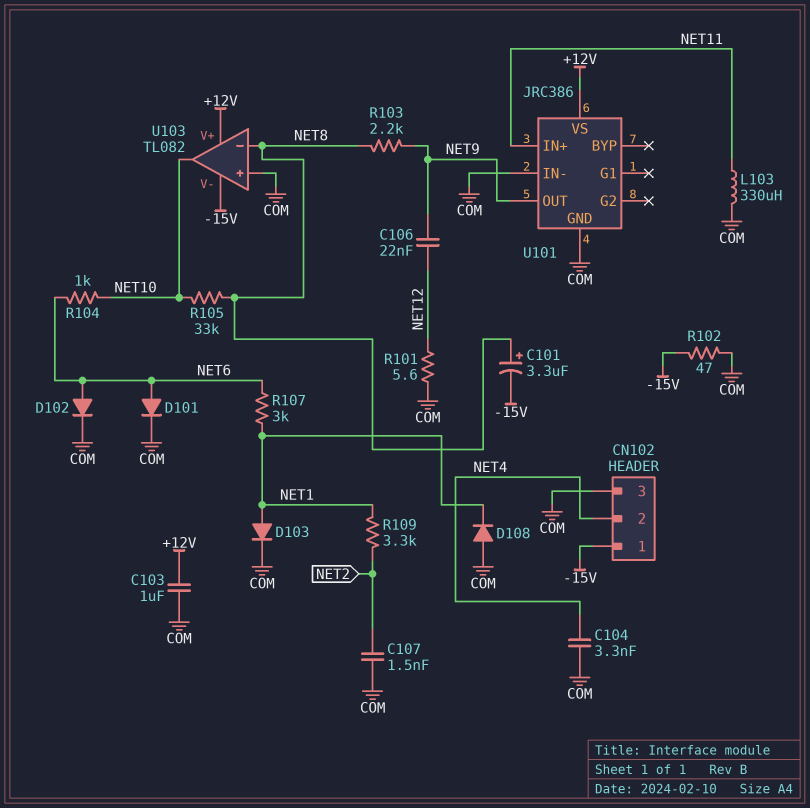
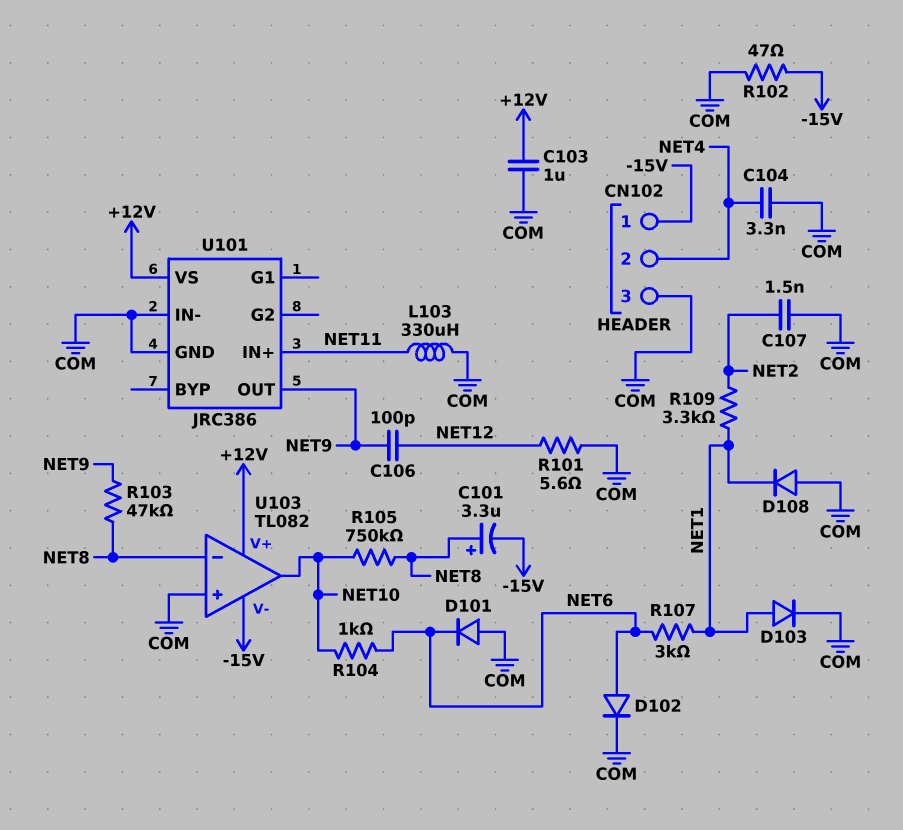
C106: 22nF (NET9, NET12) -> 100pF (NET9, NET12)
D101: diode (A NET6, K COM) -> diode (A COM, K NET6)
R103: 2.2k (NET8, NET9) -> 47k (NET8, NET9)
R105: 33k (NET8, NET10) -> 750k (NET8, NET10)

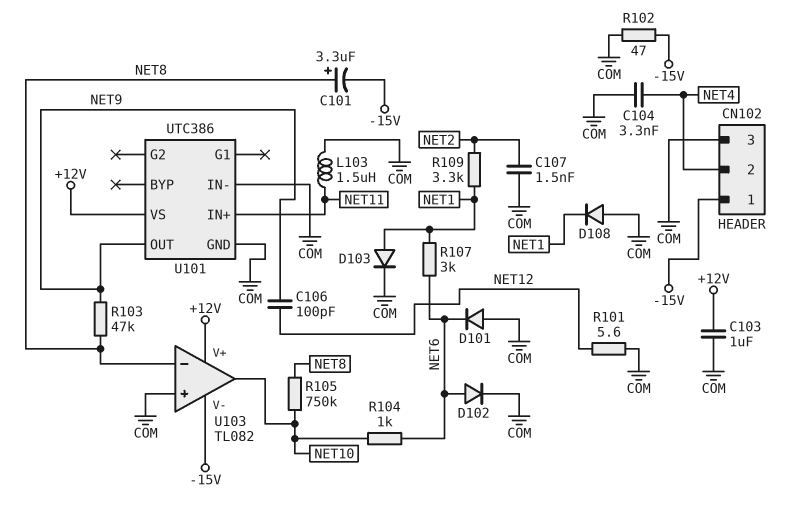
L103: 330uH (COM, NET11) -> 1.5uH (COM, NET11)
U101: JRC386 -> UTC386

